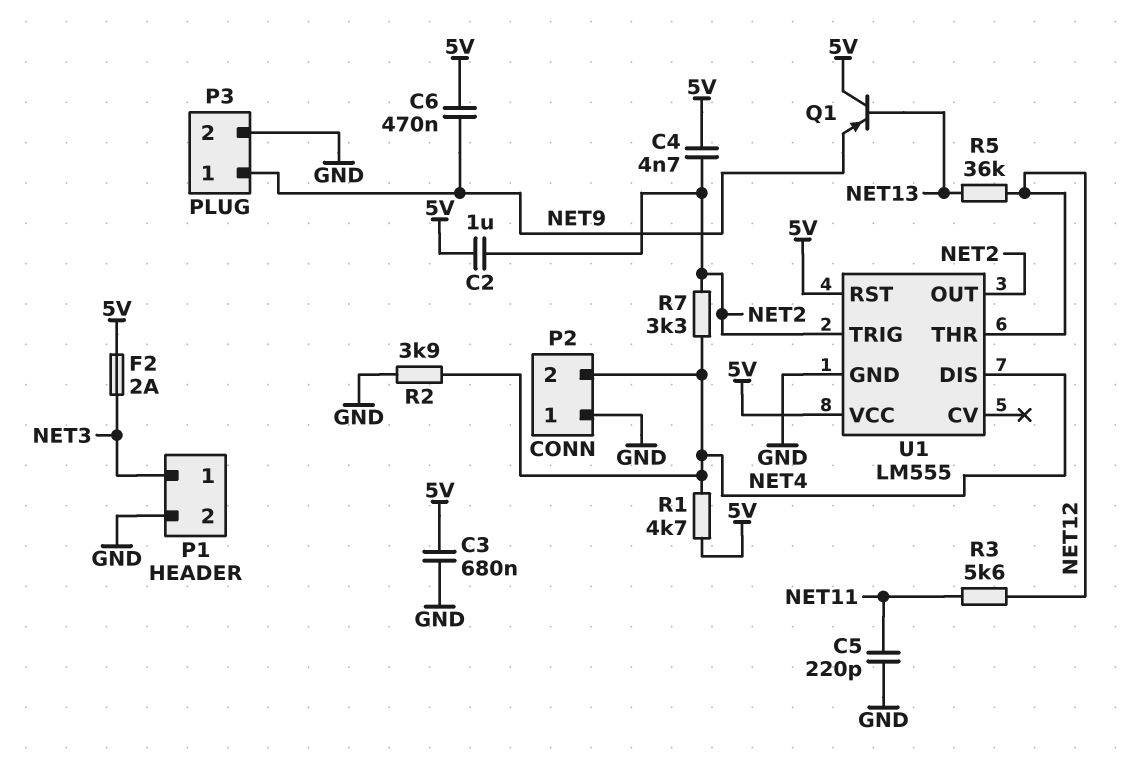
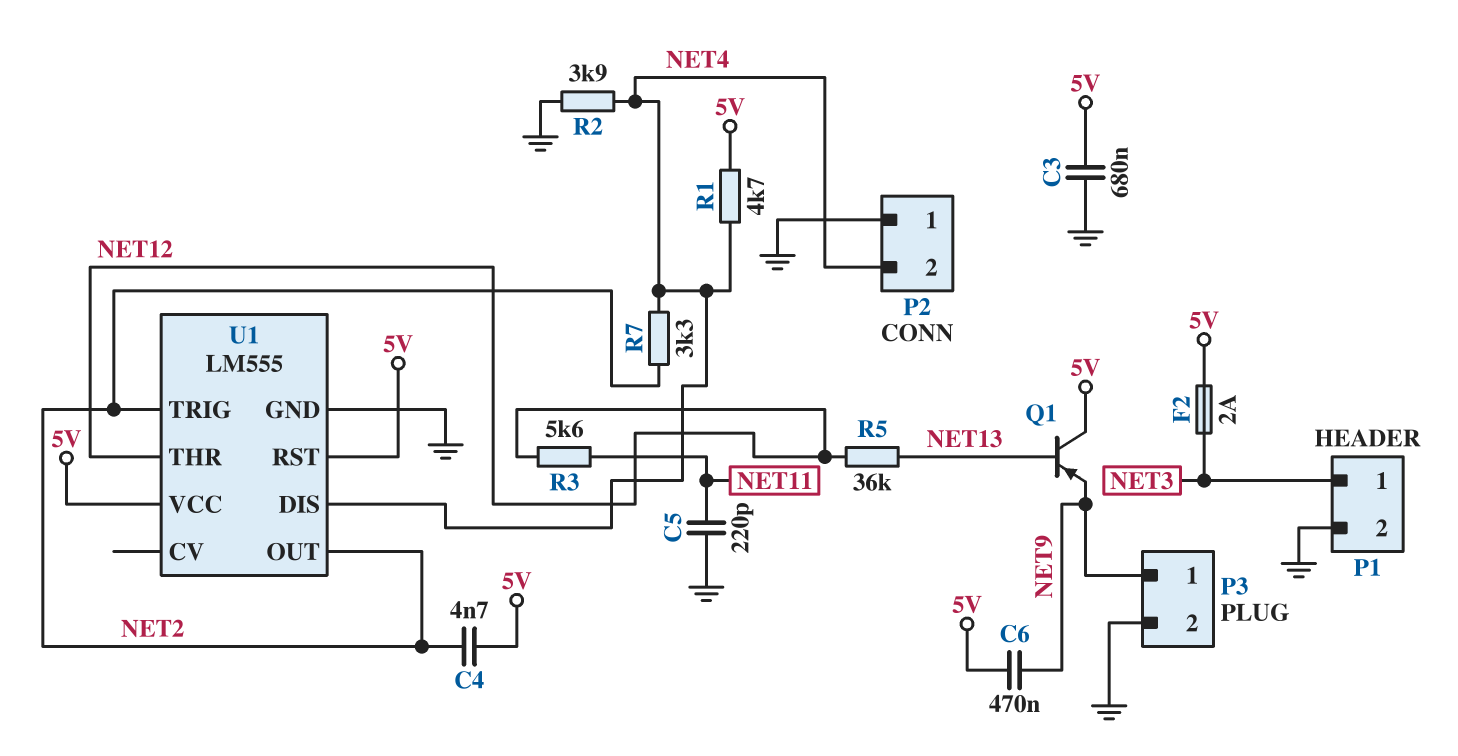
C2: 1uF (5V, NET2) -> none

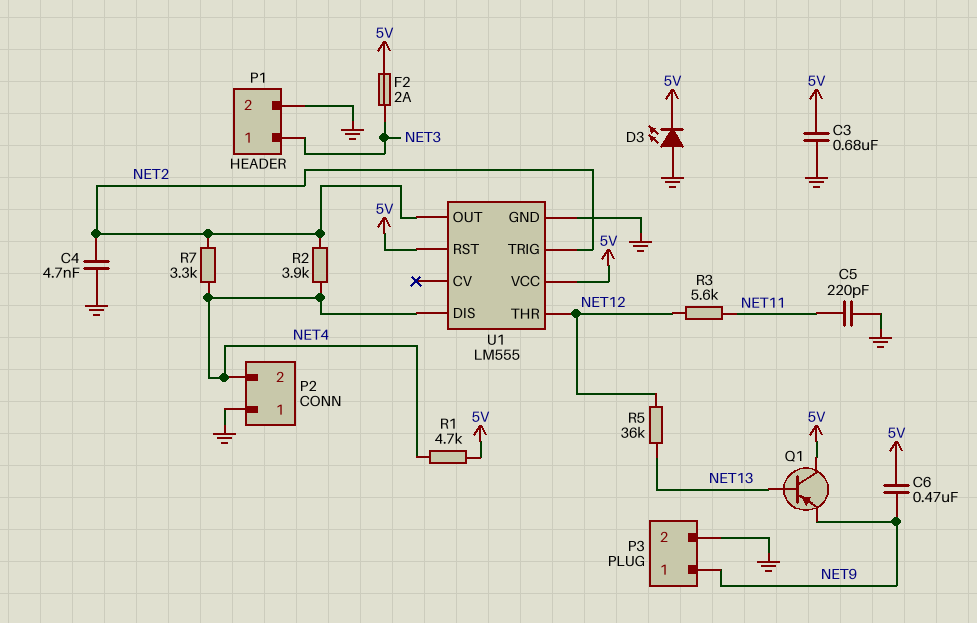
C4: 4.7nF (5V, NET2) -> 4.7nF (GND, NET2)
D3: none -> LED (A GND, K 5V)
R2: 3.9k (GND, NET4) -> 3.9k (NET2, NET4)

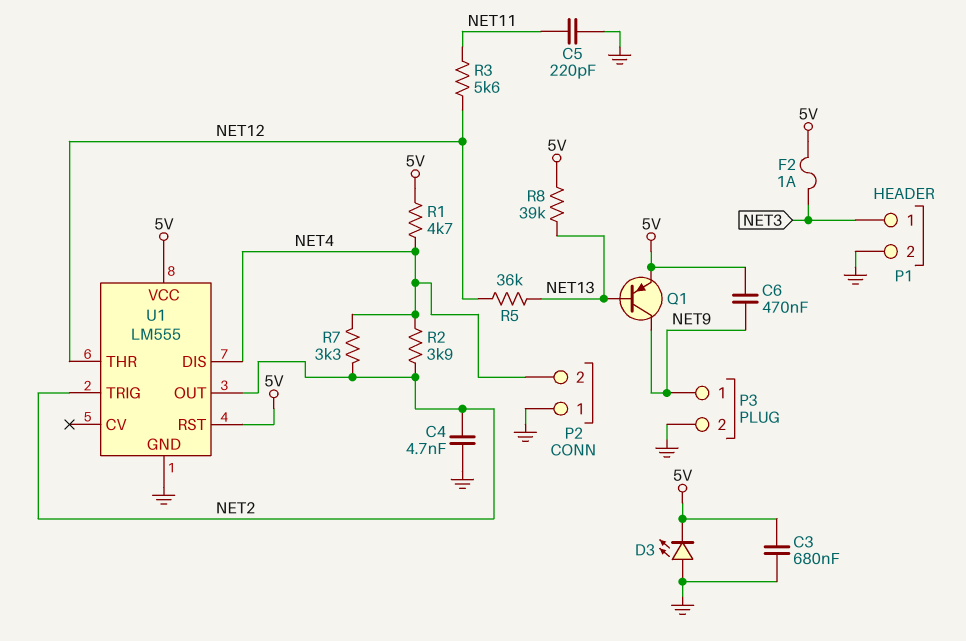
F2: 2A (5V, NET3) -> 1A (5V, NET3)
Q1: PNP (B NET13, C 5V, E NET9) -> PNP (B NET13, C NET9, E 5V)
R8: none -> 39k (5V, NET13)

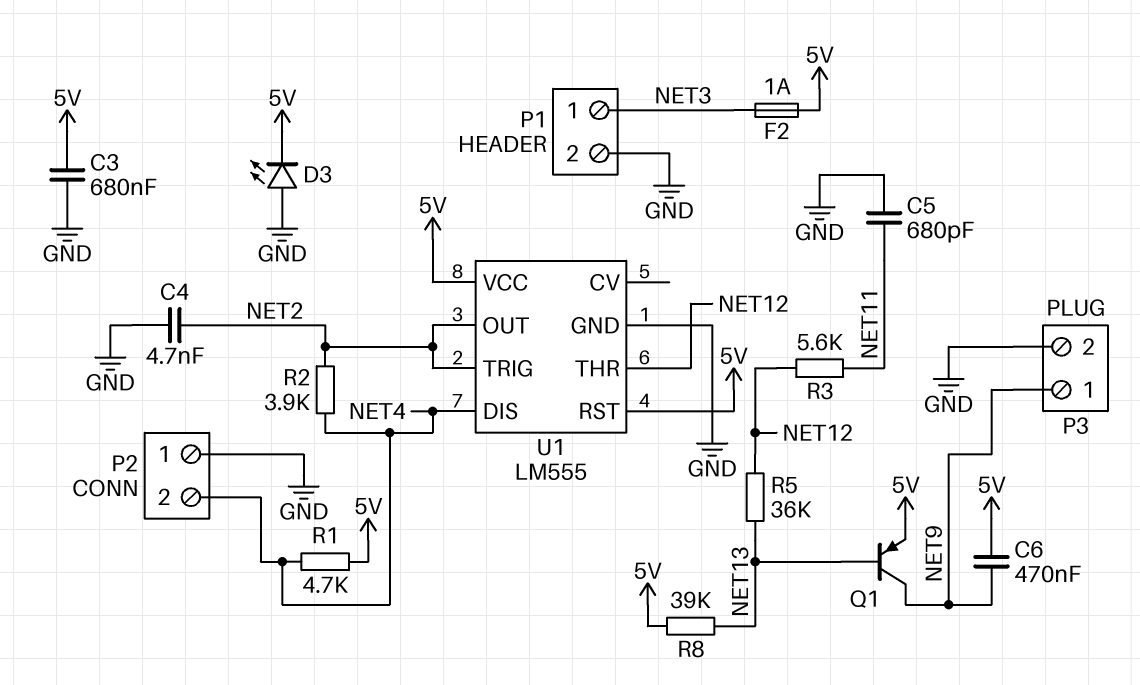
C5: 220pF (GND, NET11) -> 680pF (GND, NET11)
R7: 3.3k (NET2, NET4) -> none

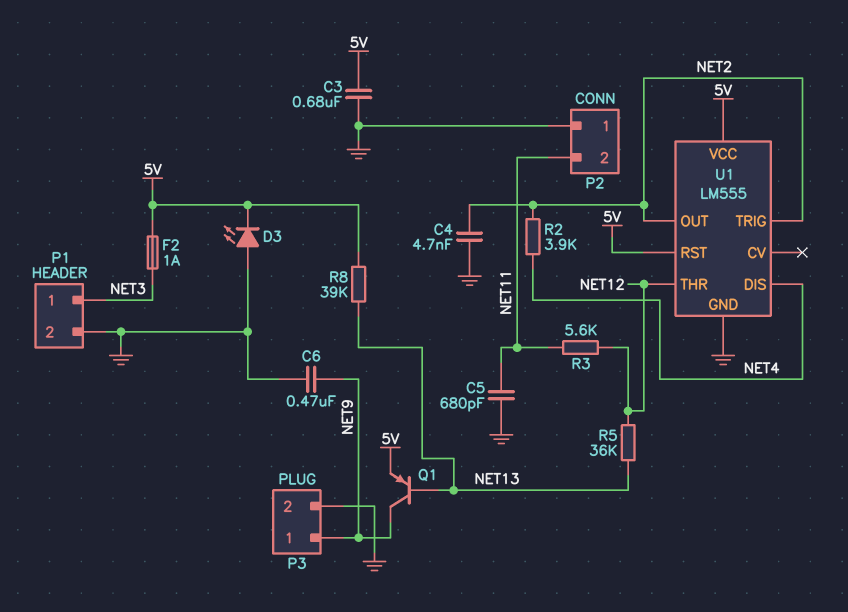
C6: 470nF (5V, NET9) -> 470nF (GND, NET9)
P2 pin 2: NET4 -> NET11
R1: 4.7k (5V, NET4) -> none

